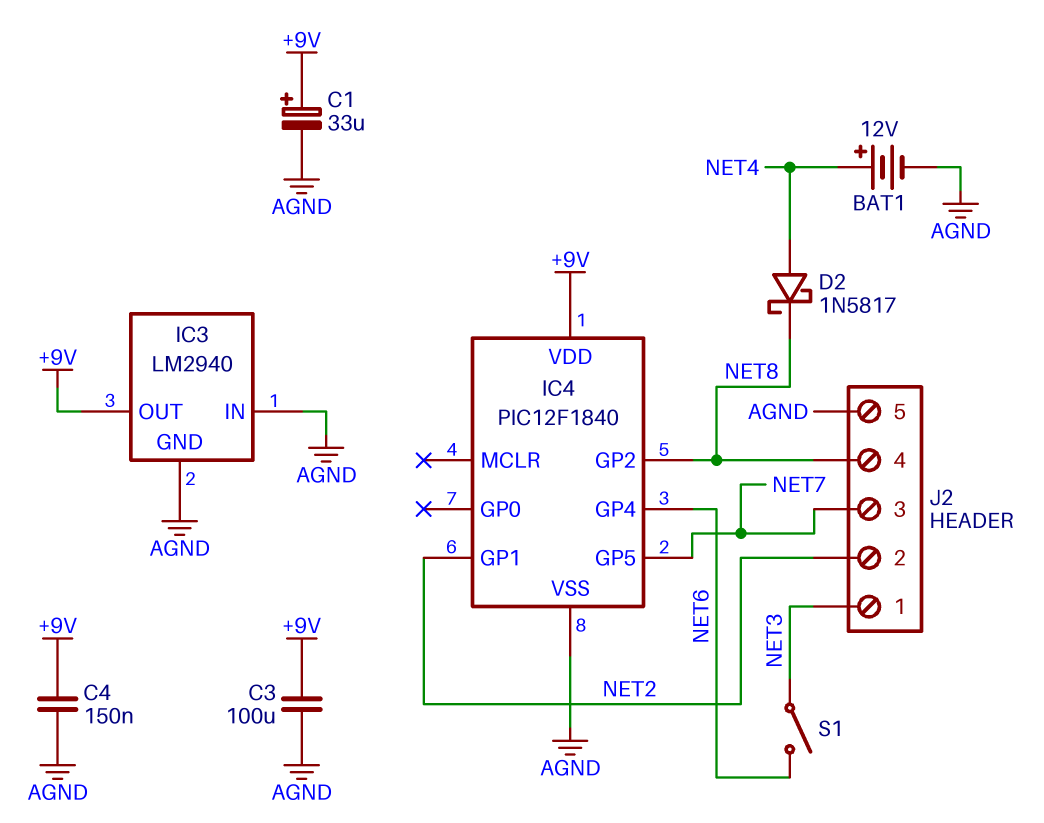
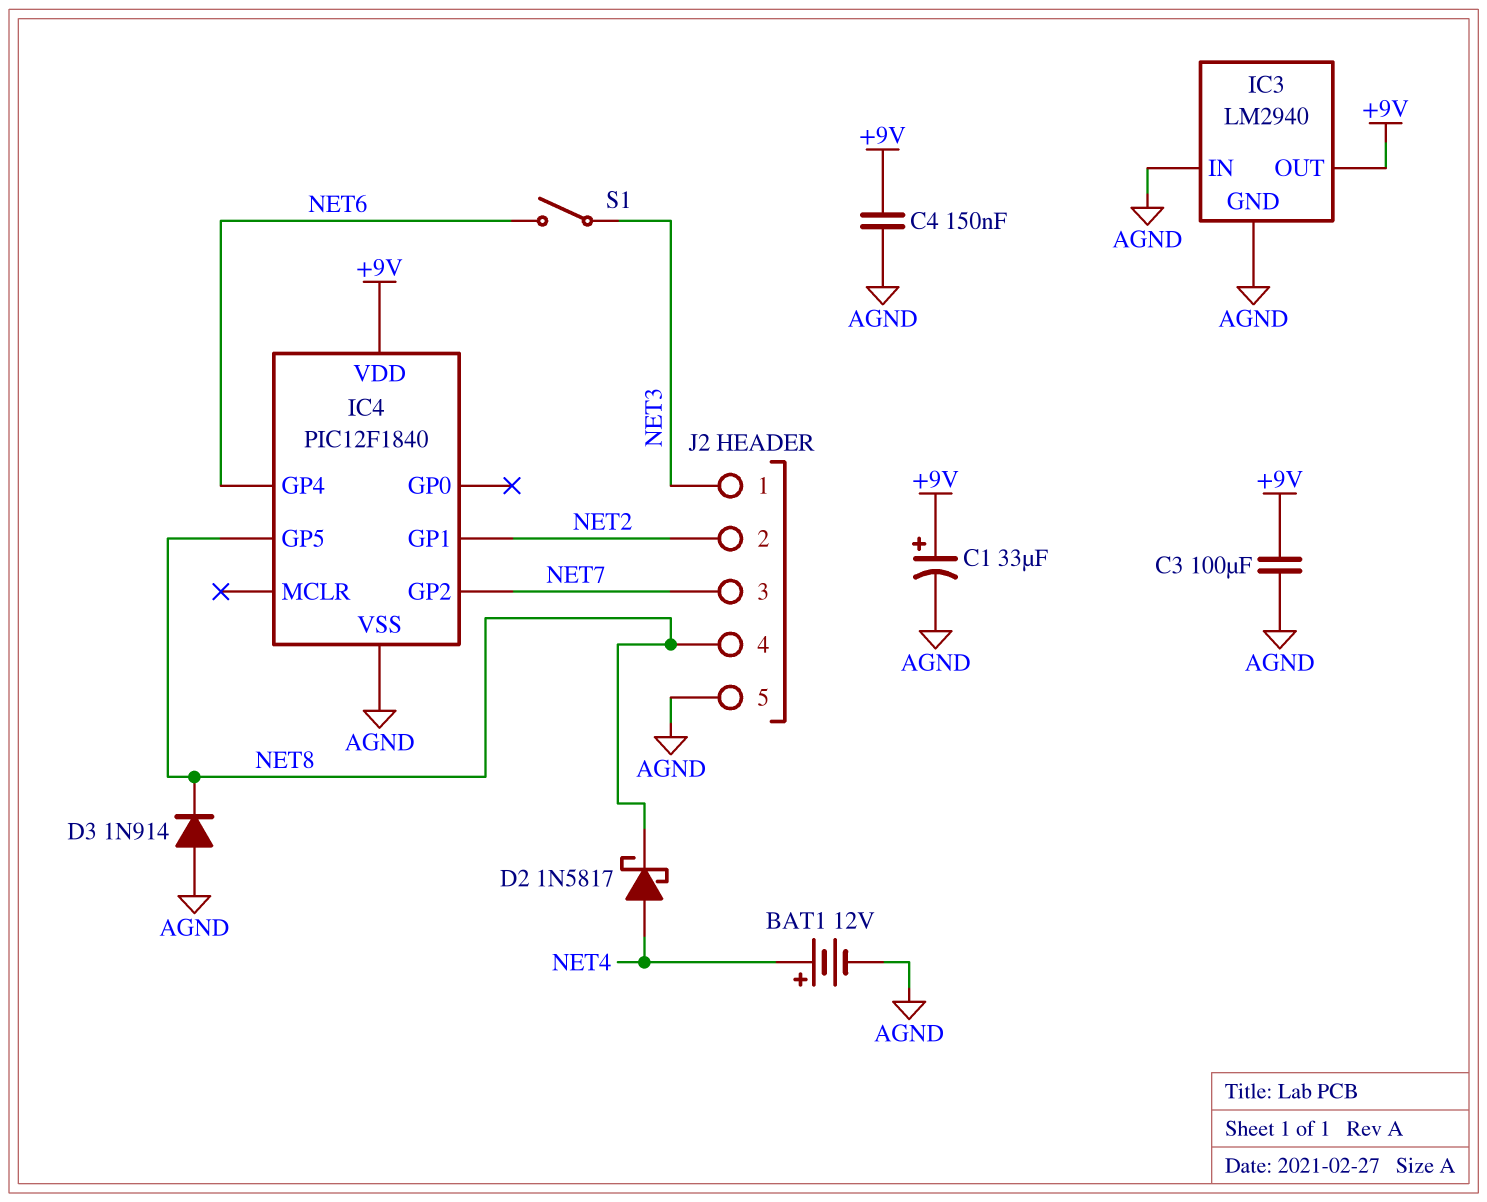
D3: none -> diode 1N914 (A AGND, K NET8)
IC4 pin GP2: NET8 -> NET7
IC4 pin GP5: NET7 -> NET8

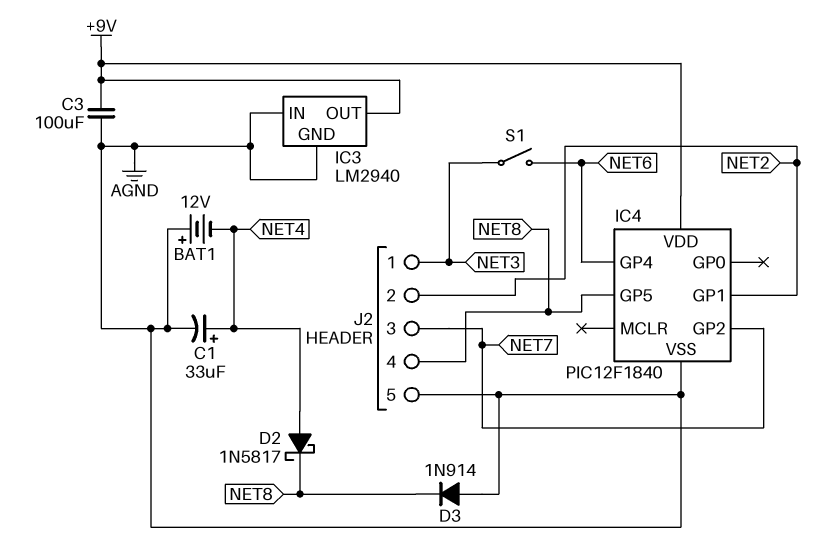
BAT1: 12V (plus NET4, minus AGND) -> 12V (plus AGND, minus NET4)
C1: 33uF (plus +9V, minus AGND) -> 33uF (plus NET4, minus AGND)
C4: 150nF (+9V, AGND) -> none

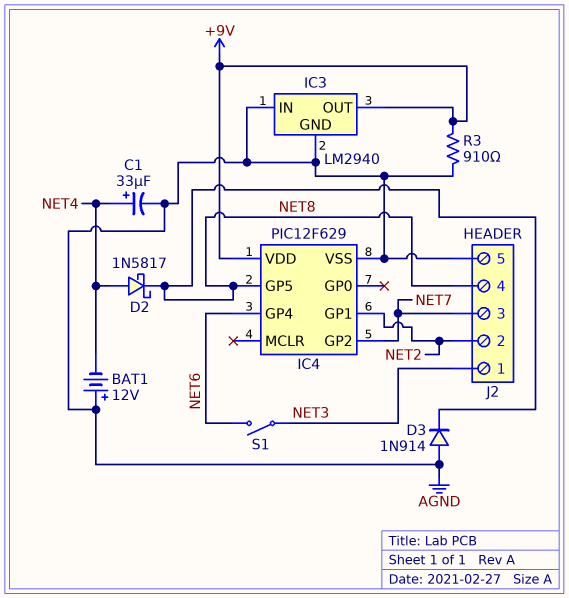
C3: 100uF (+9V, AGND) -> none
IC4: PIC12F1840 -> PIC12F629
R3: none -> 910 (+9V, AGND)

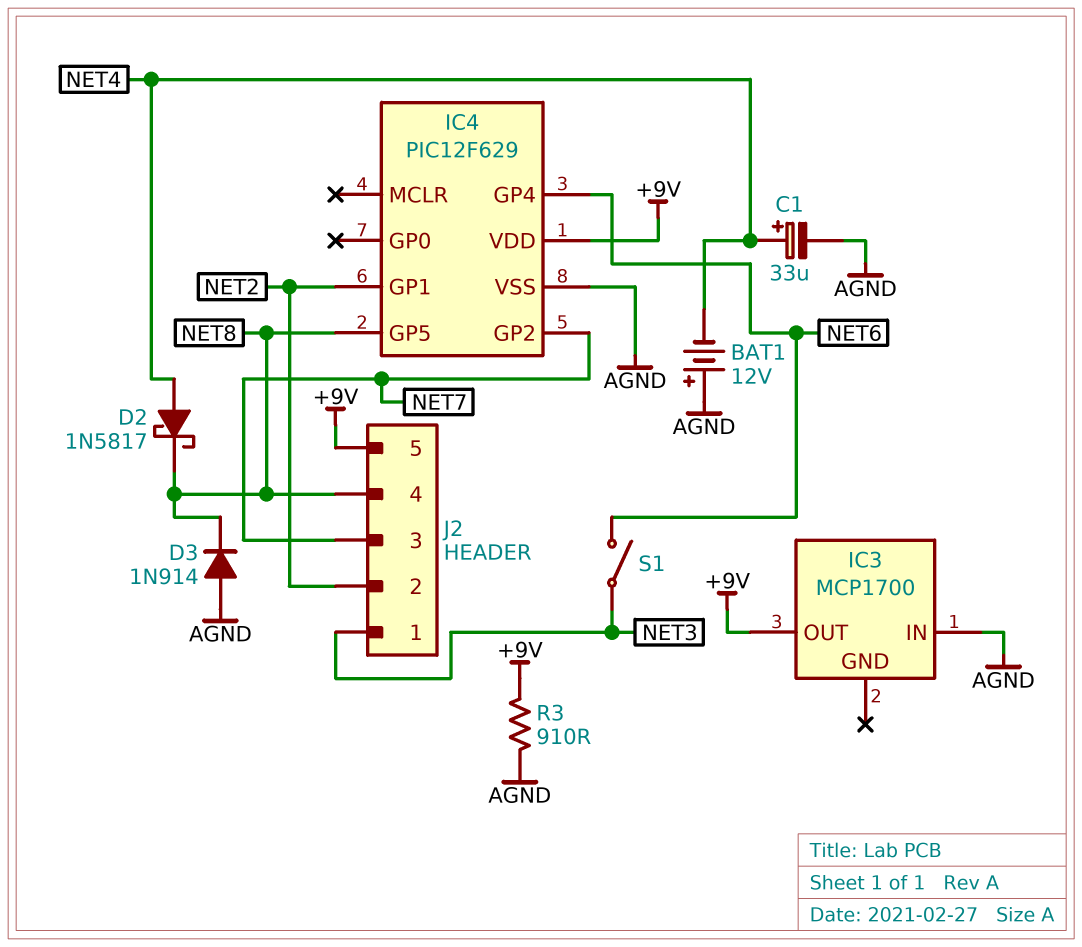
IC3: LM2940 -> MCP1700
IC3 pin GND: AGND -> none
J2 pin 5: AGND -> +9V

